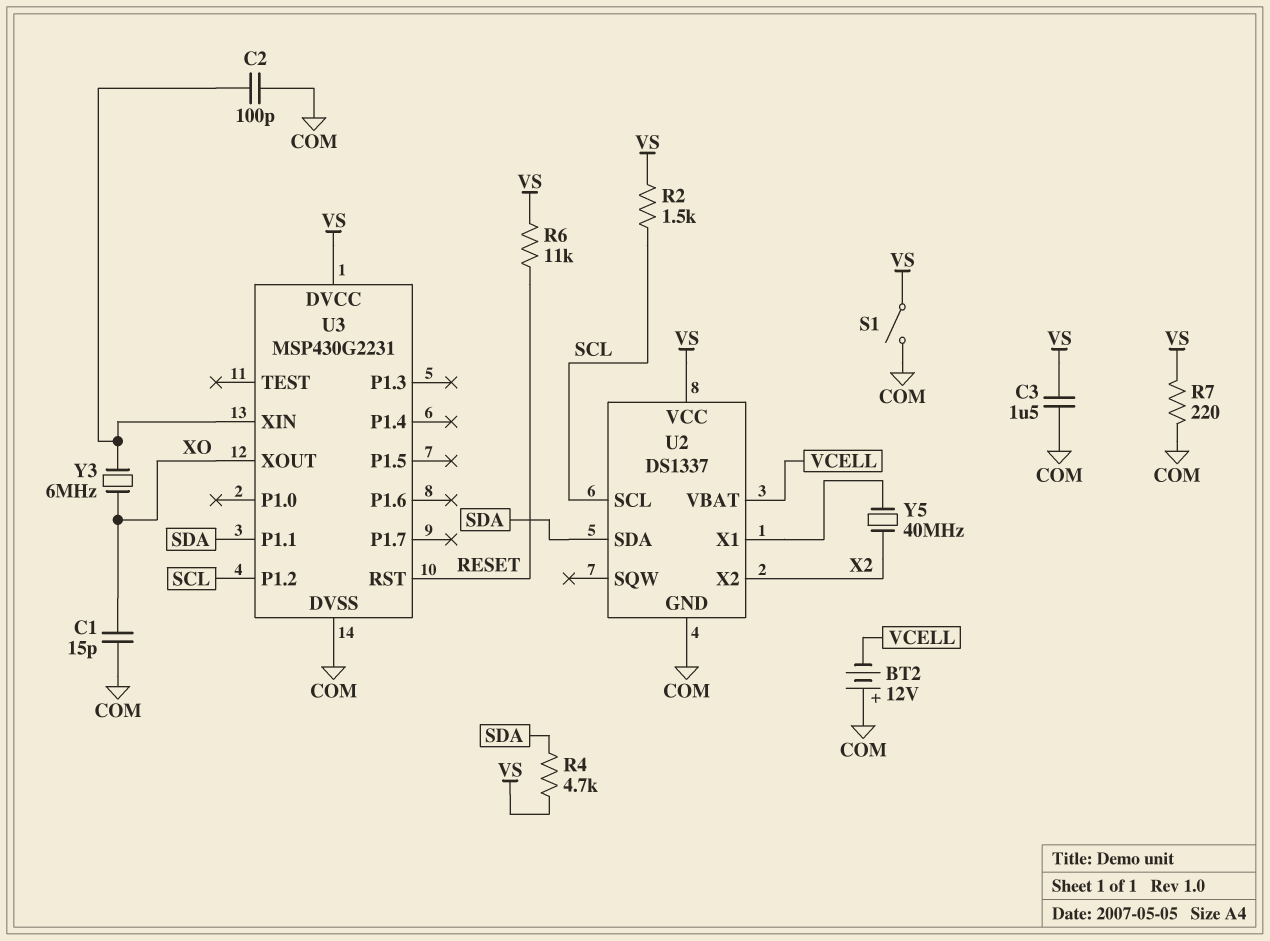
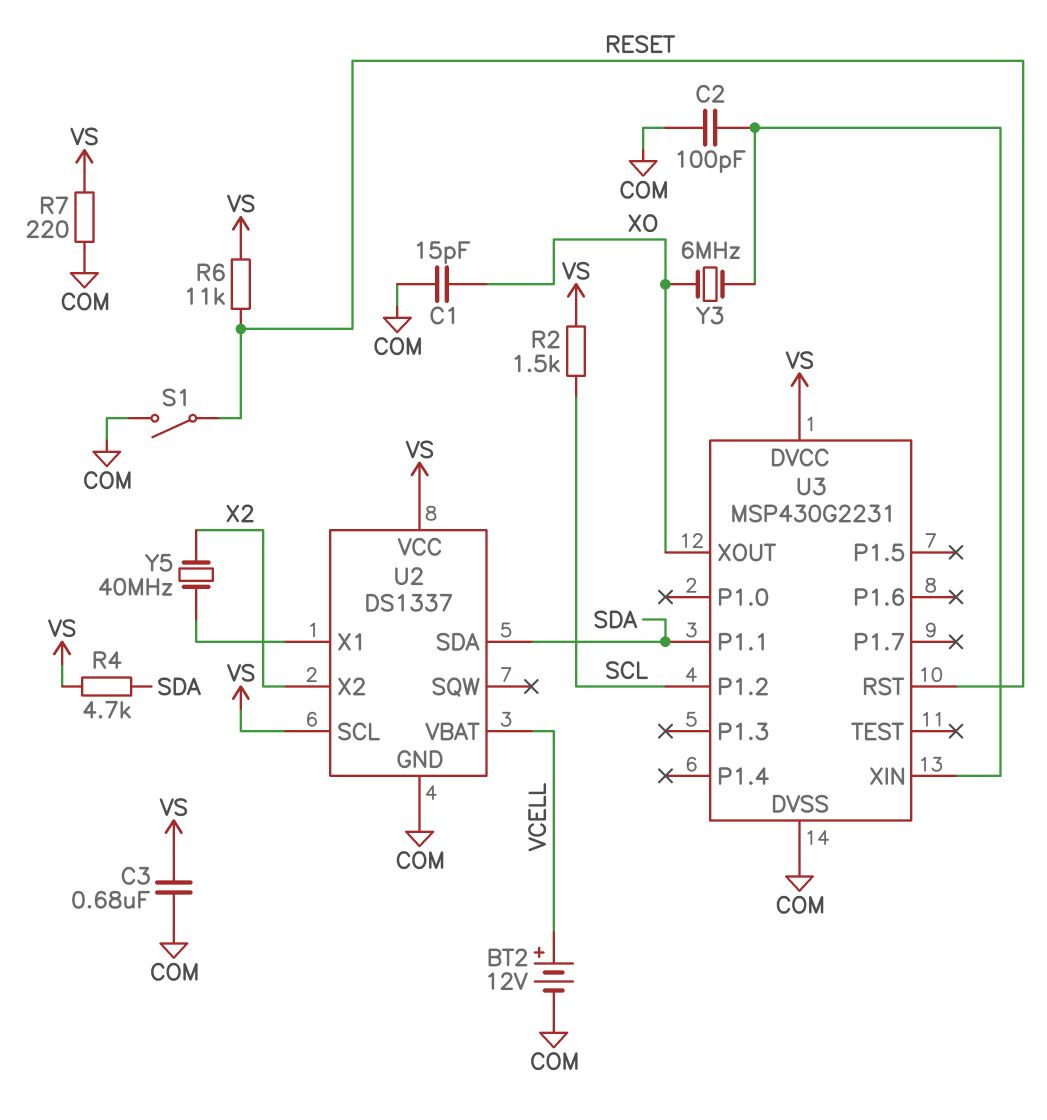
BT2: 12V (plus COM, minus VCELL) -> 12V (plus VCELL, minus COM)
C3: 1.5uF (COM, VS) -> 680nF (COM, VS)
S1: switch (COM, VS) -> switch (COM, RESET)
U2 pin SCL: SCL -> VS

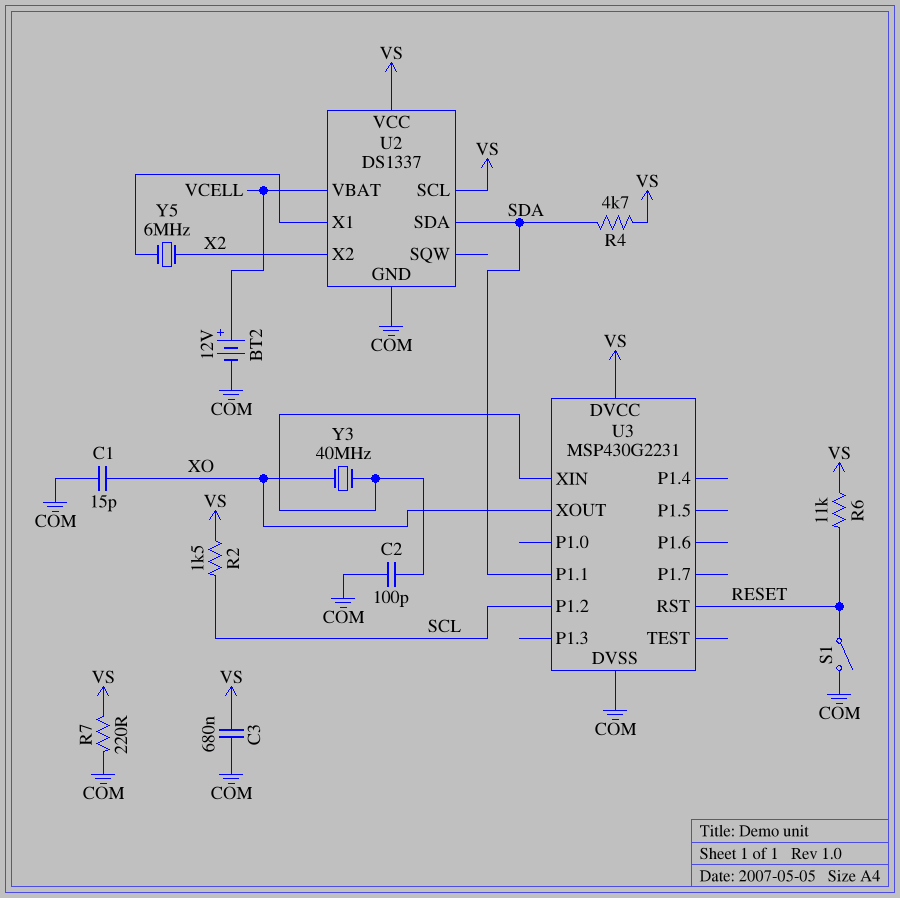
Y3: 6MHz (U3/XIN, XO) -> 40MHz (U3/XIN, XO)
Y5: 40MHz (U2/X1, X2) -> 6MHz (U2/X1, X2)

